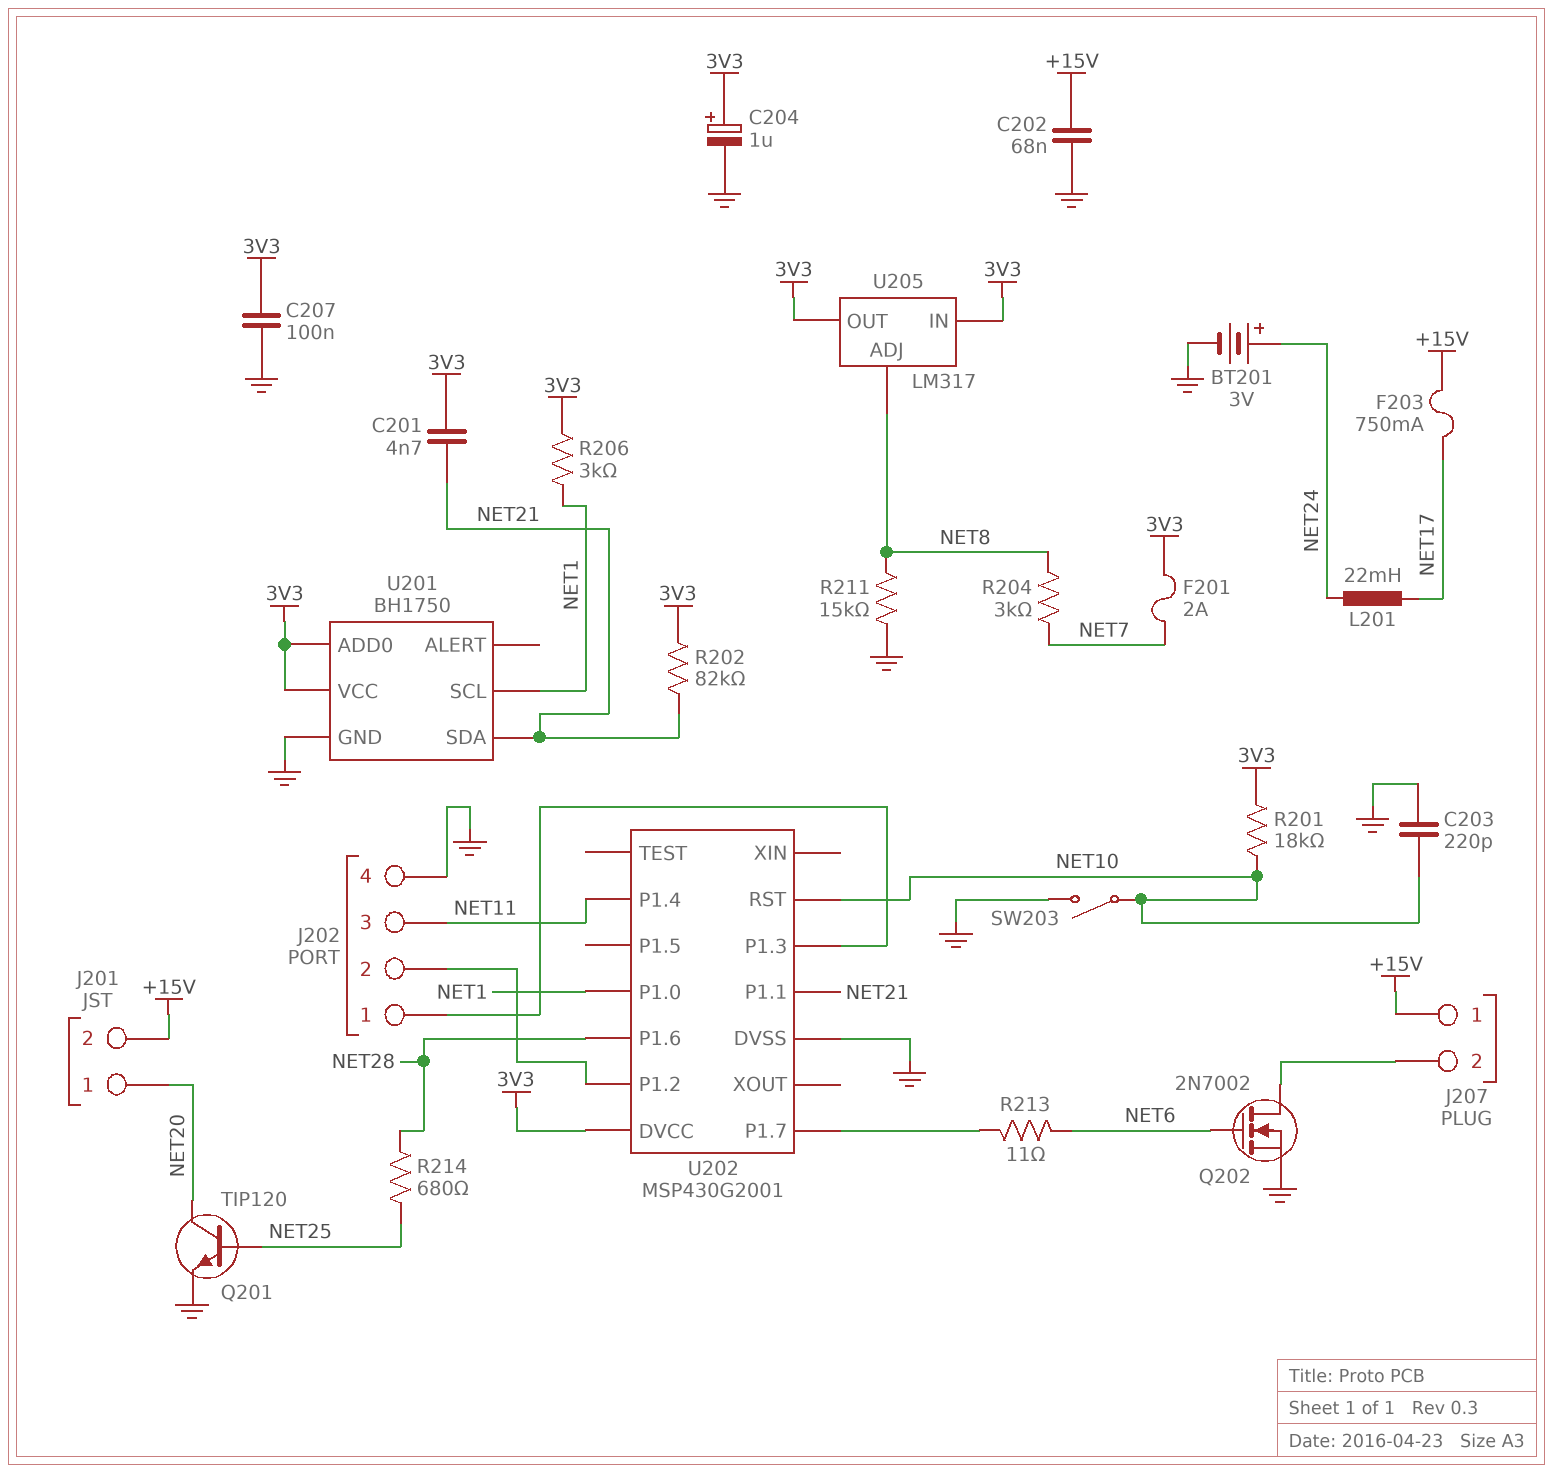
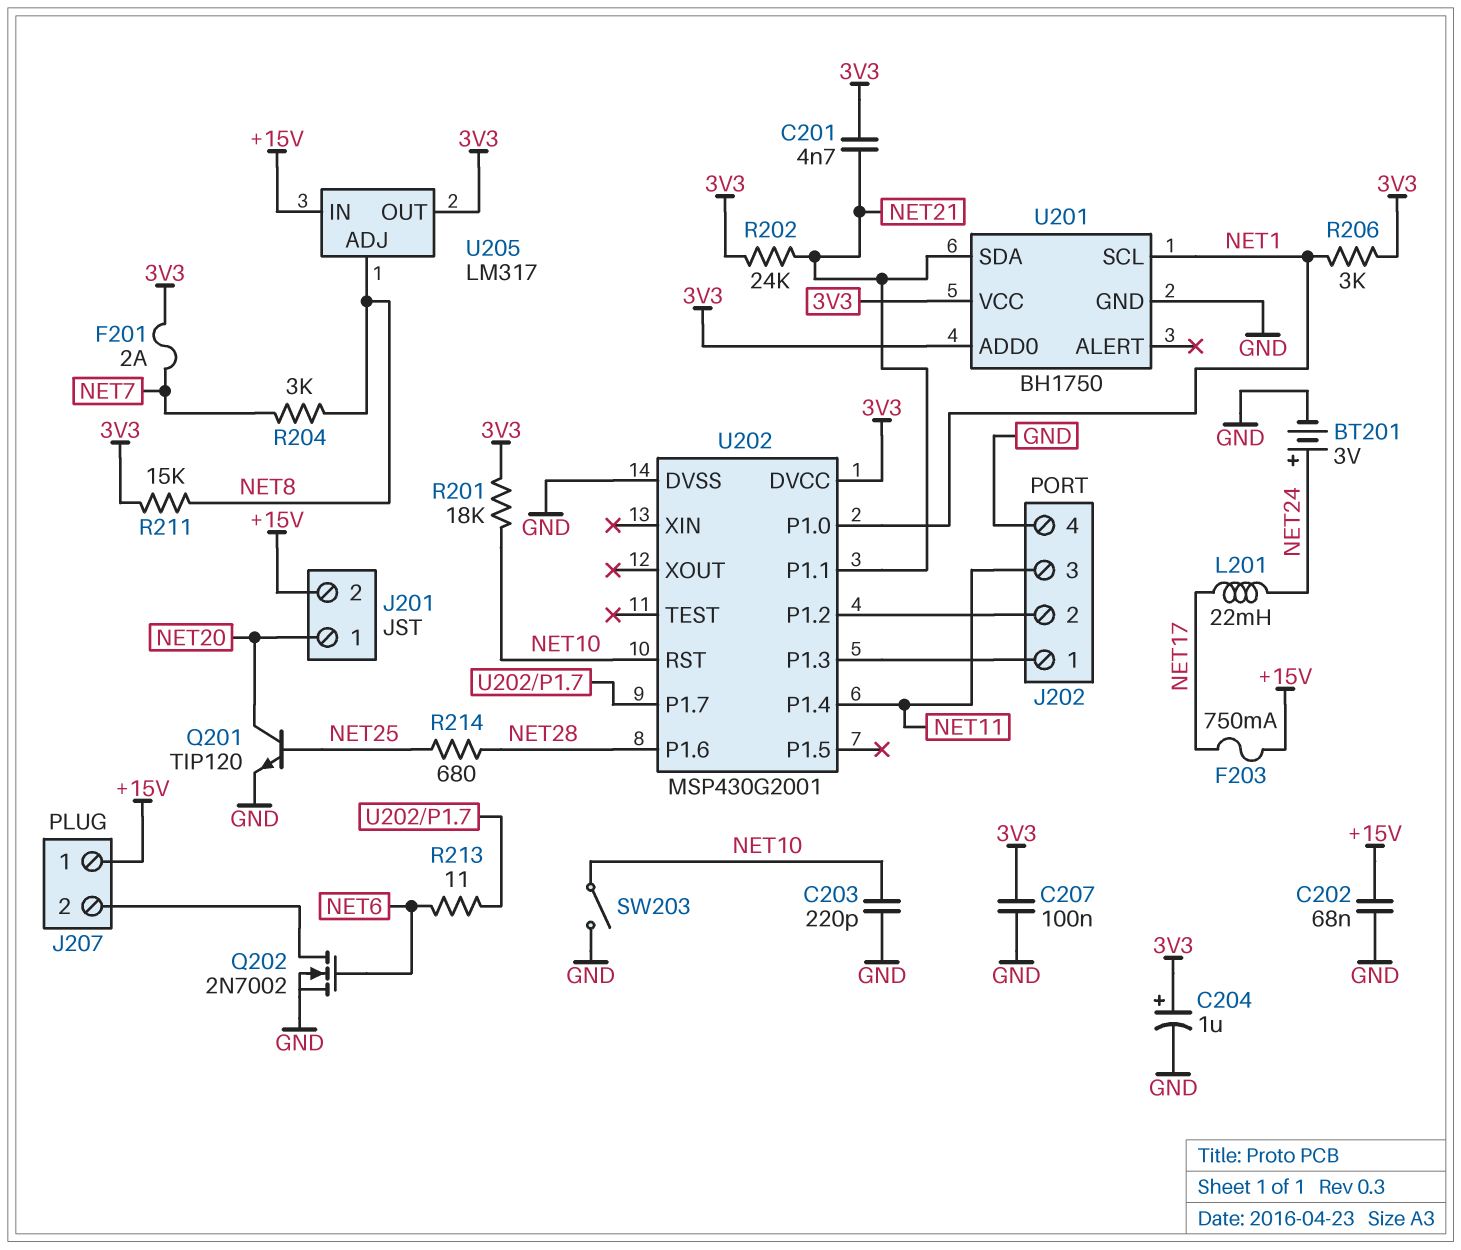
R202: 82k (3V3, NET21) -> 24k (3V3, NET21)
R211: 15k (GND, NET8) -> 15k (3V3, NET8)
U205 pin IN: 3V3 -> +15V

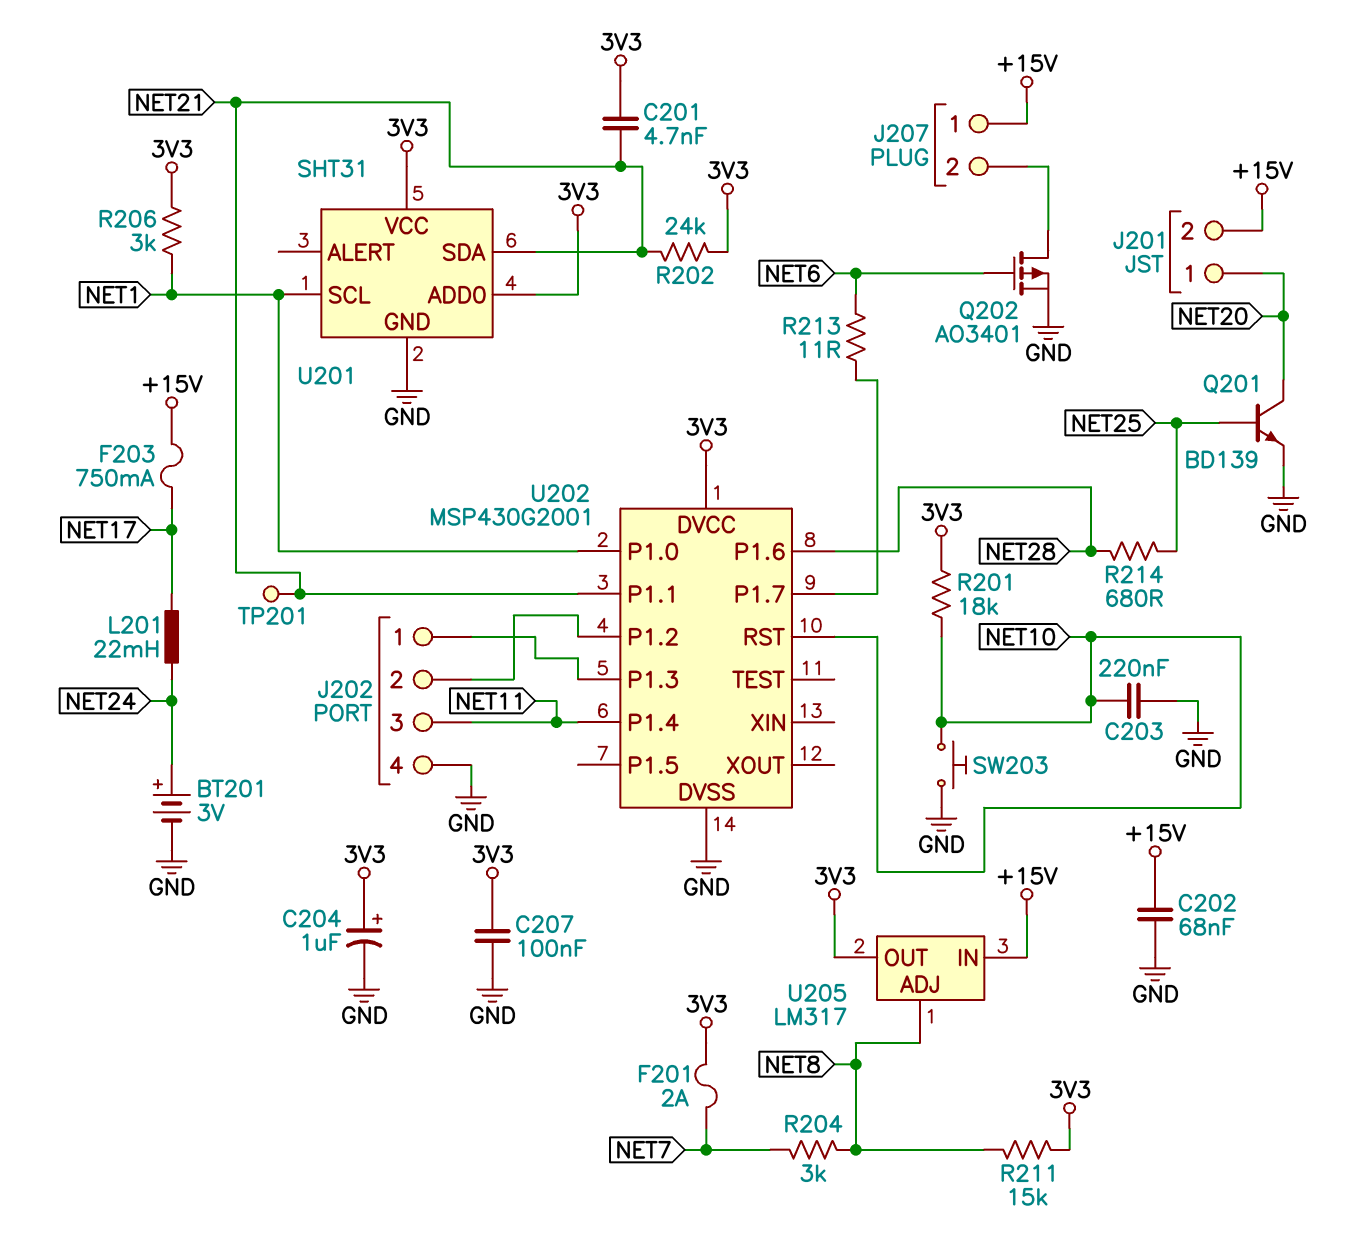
C203: 220pF (GND, NET10) -> 220nF (GND, NET10)
Q201: NPN TIP120 (B NET25, C NET20, E GND) -> NPN BD139 (B NET25, C NET20, E GND)
Q202: NMOS 2N7002 (G NET6, D J207/2, S GND) -> PMOS AO3401 (G NET6, D J207/2, S GND)
SW203: switch (GND, NET10) -> button (GND, NET10)
TP201: none -> test point (NET21)
U201: BH1750 -> SHT31

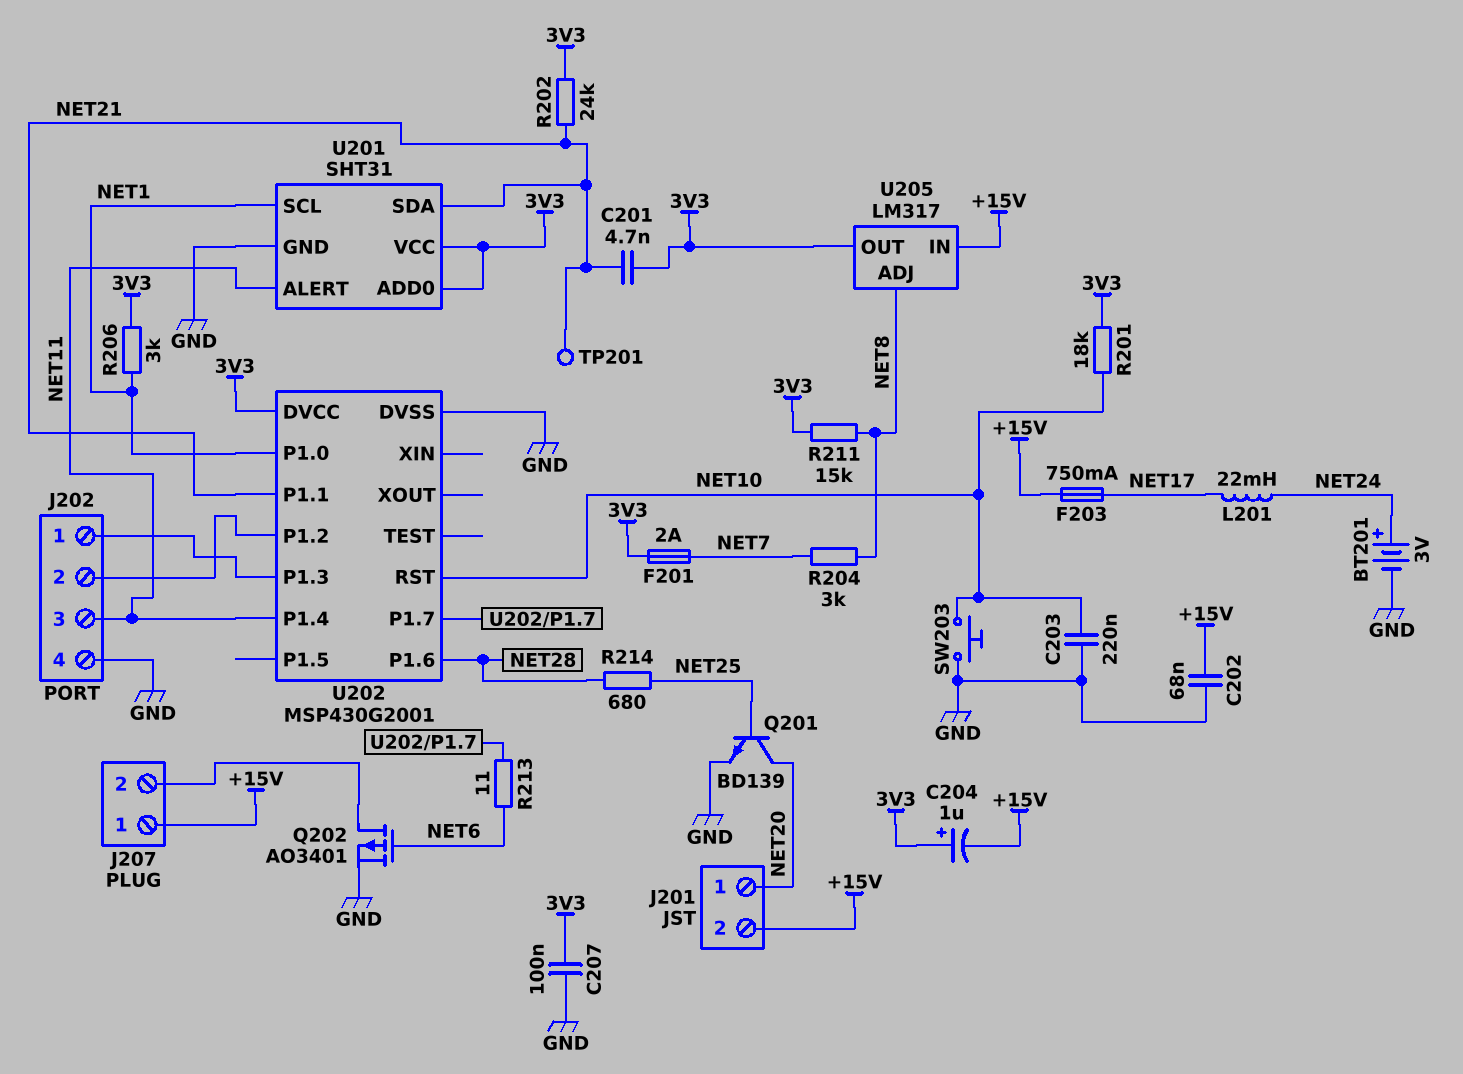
C204: 1uF (plus 3V3, minus GND) -> 1uF (plus 3V3, minus +15V)
U201 pin ALERT: none -> NET11

